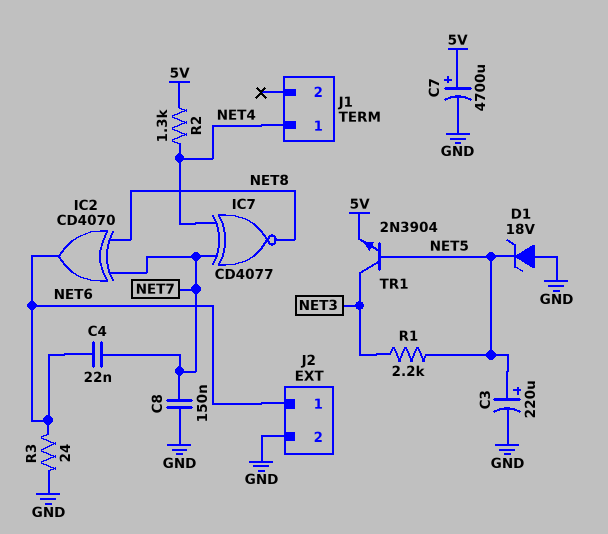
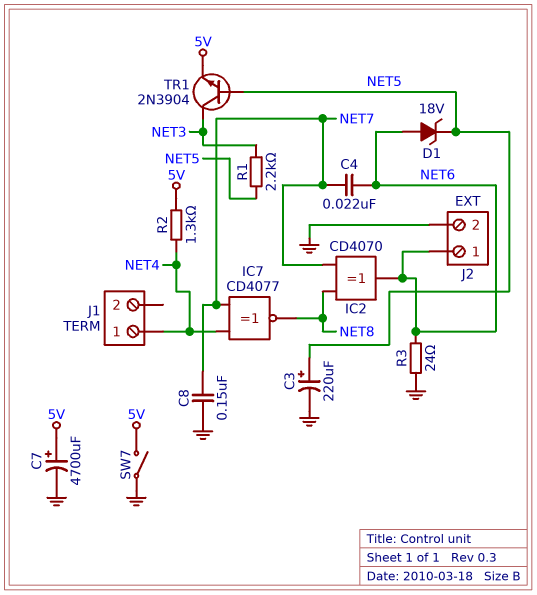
D1: zener 18V (A GND, K NET5) -> zener 18V (A NET6, K NET5)
SW7: none -> switch (5V, GND)

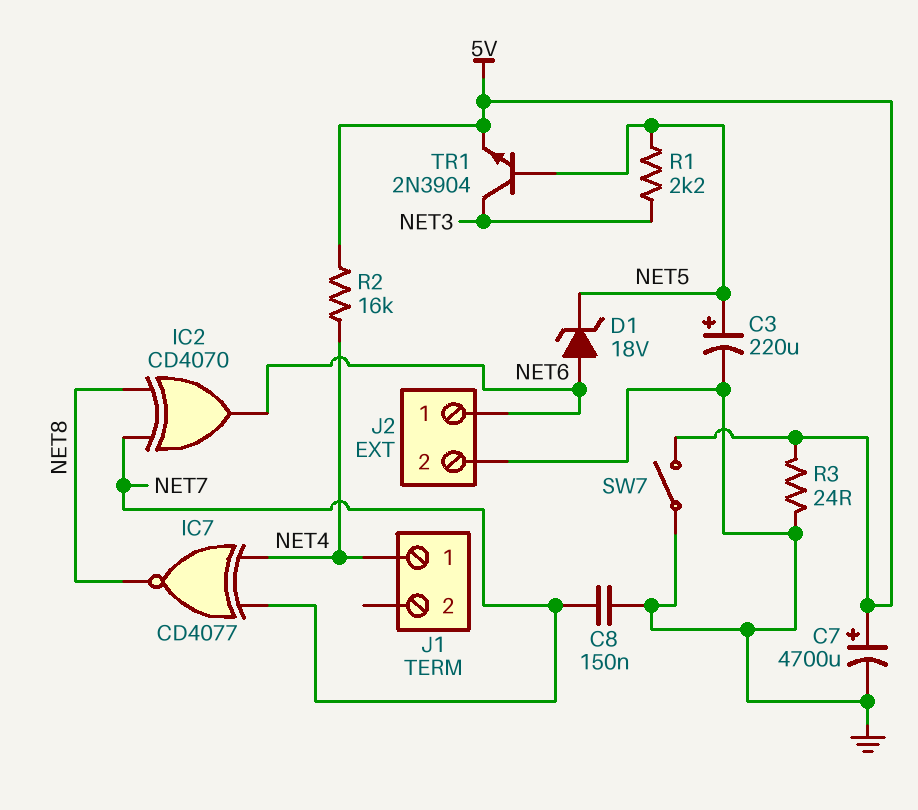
C4: 22nF (NET6, NET7) -> none
R2: 1.3k (5V, NET4) -> 16k (5V, NET4)
R3: 24 (GND, NET6) -> 24 (5V, GND)

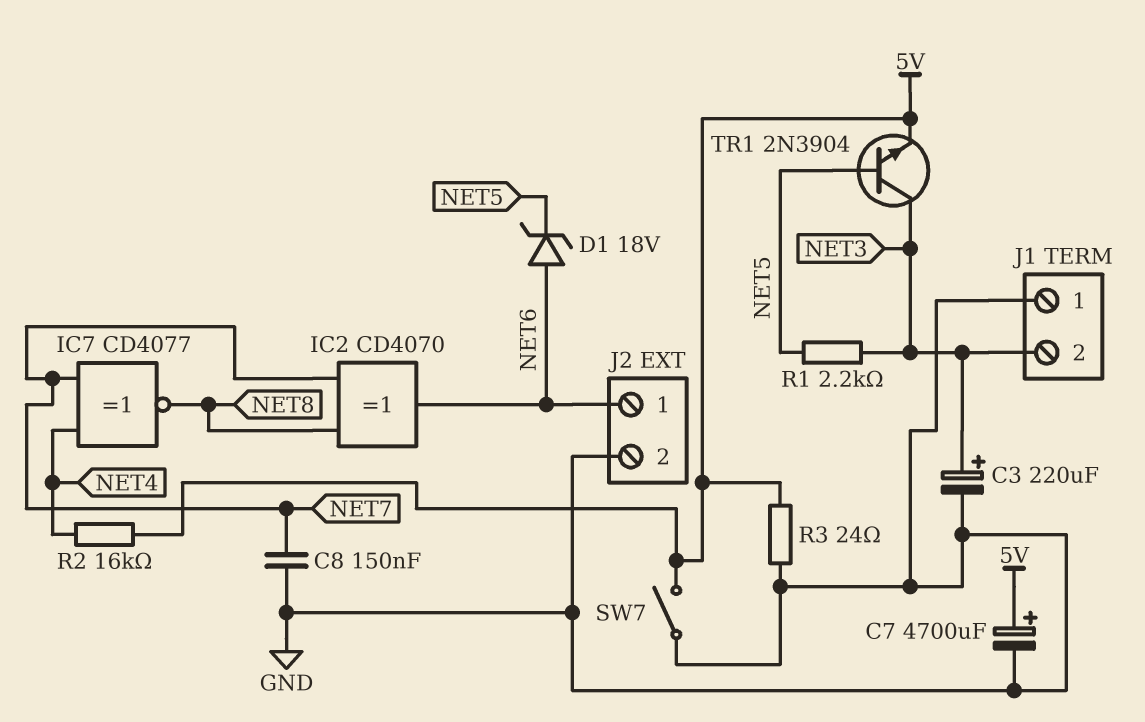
C3: 220uF (plus NET5, minus GND) -> 220uF (plus NET3, minus GND)
J1 pin 1: NET4 -> GND
J1 pin 2: none -> NET3

